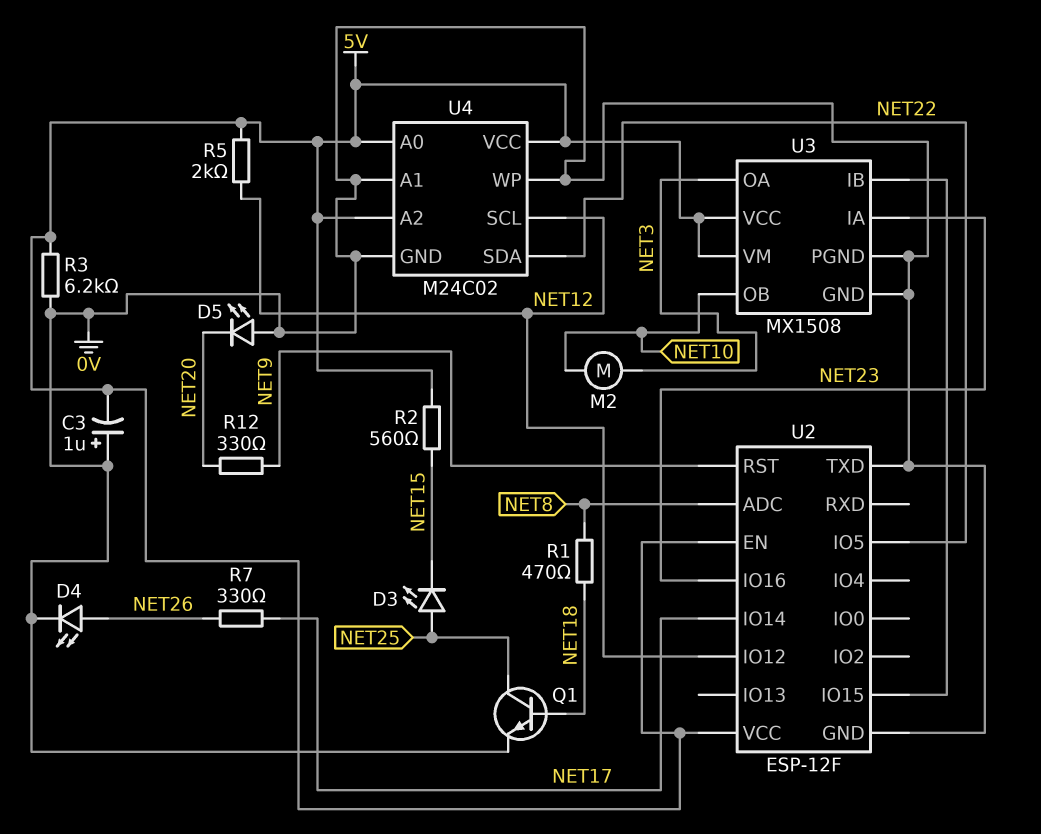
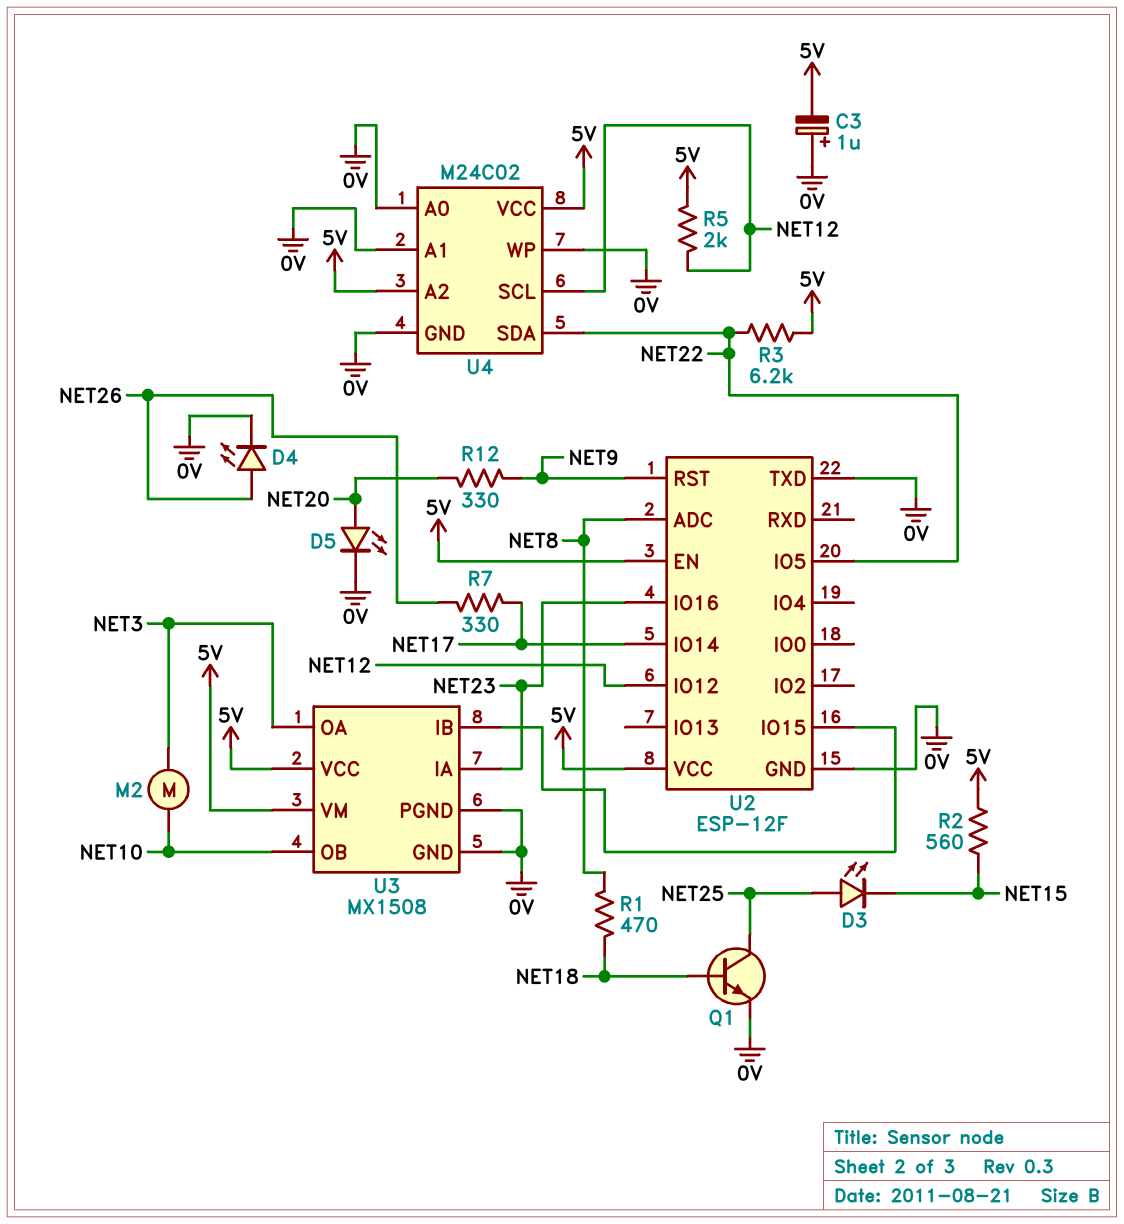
D5: LED (A 0V, K NET20) -> LED (A NET20, K 0V)
R3: 6.2k (0V, 5V) -> 6.2k (5V, NET22)
U4 pin A0: 5V -> 0V

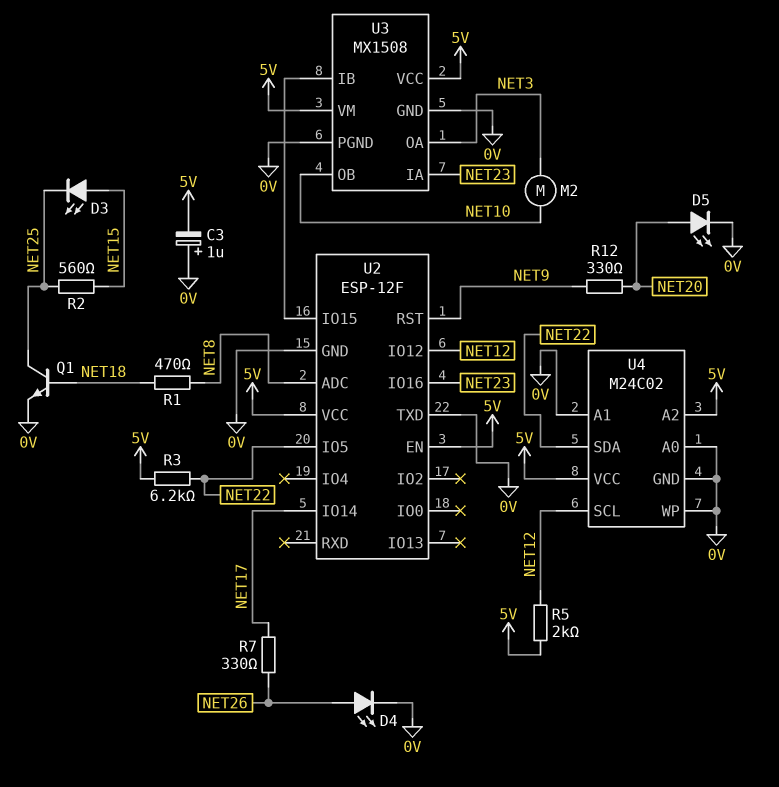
D3: LED (A NET25, K NET15) -> LED (A NET15, K NET25)
R2: 560 (5V, NET15) -> 560 (NET15, NET25)

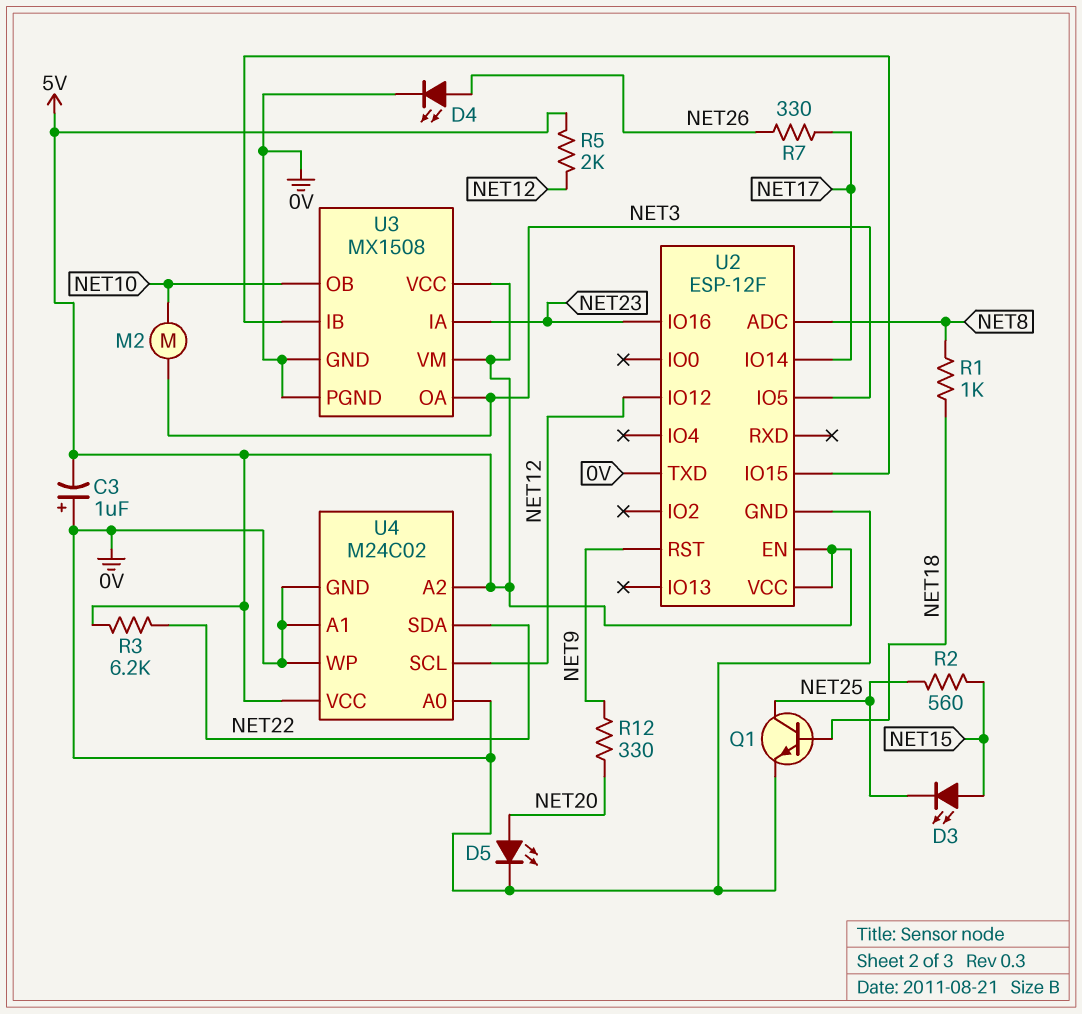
R1: 470 (NET8, NET18) -> 1k (NET8, NET18)
U2 pin IO5: NET22 -> NET3

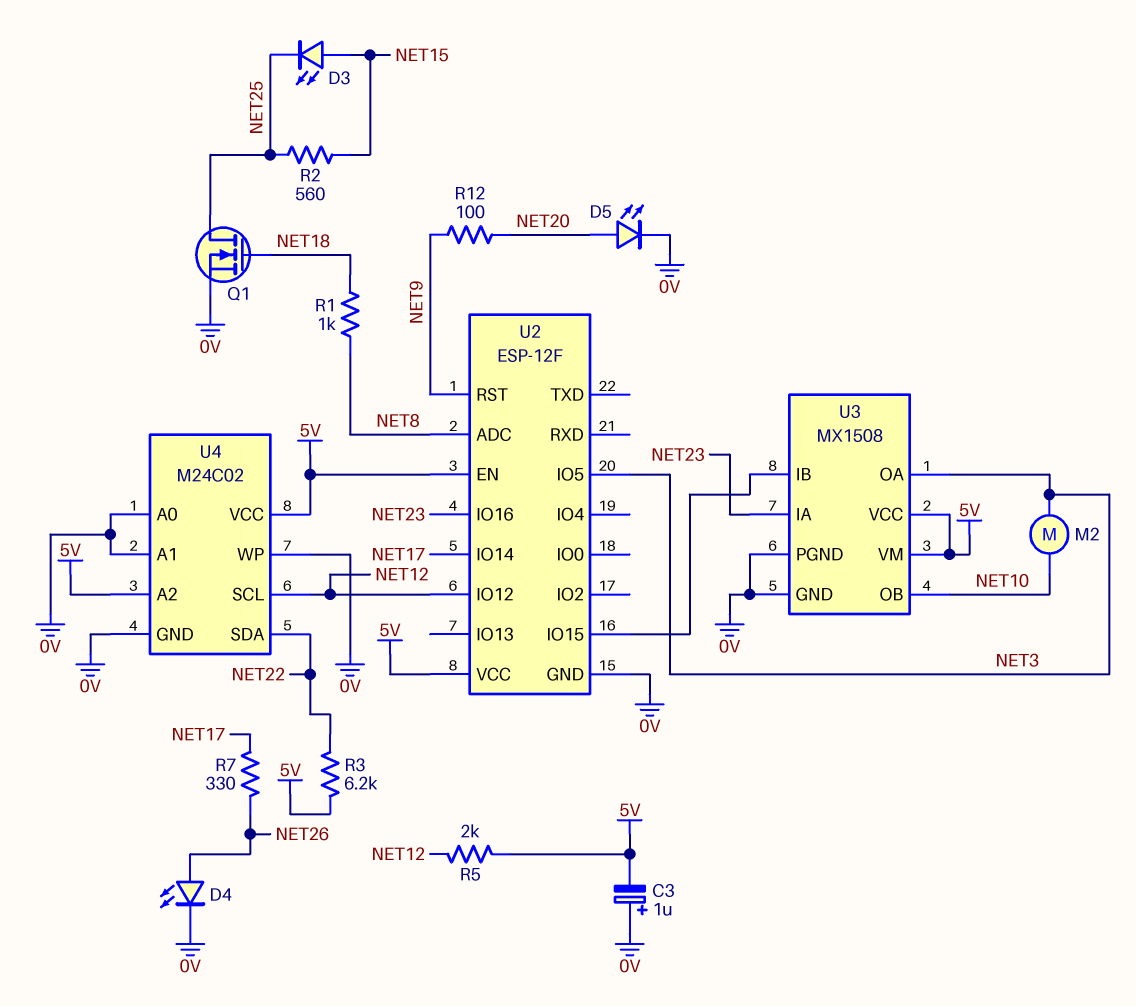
Q1: NPN (B NET18, C NET25, E 0V) -> NMOS (G NET18, D NET25, S 0V)
R12: 330 (NET9, NET20) -> 100 (NET9, NET20)
U2 pin TXD: 0V -> none

